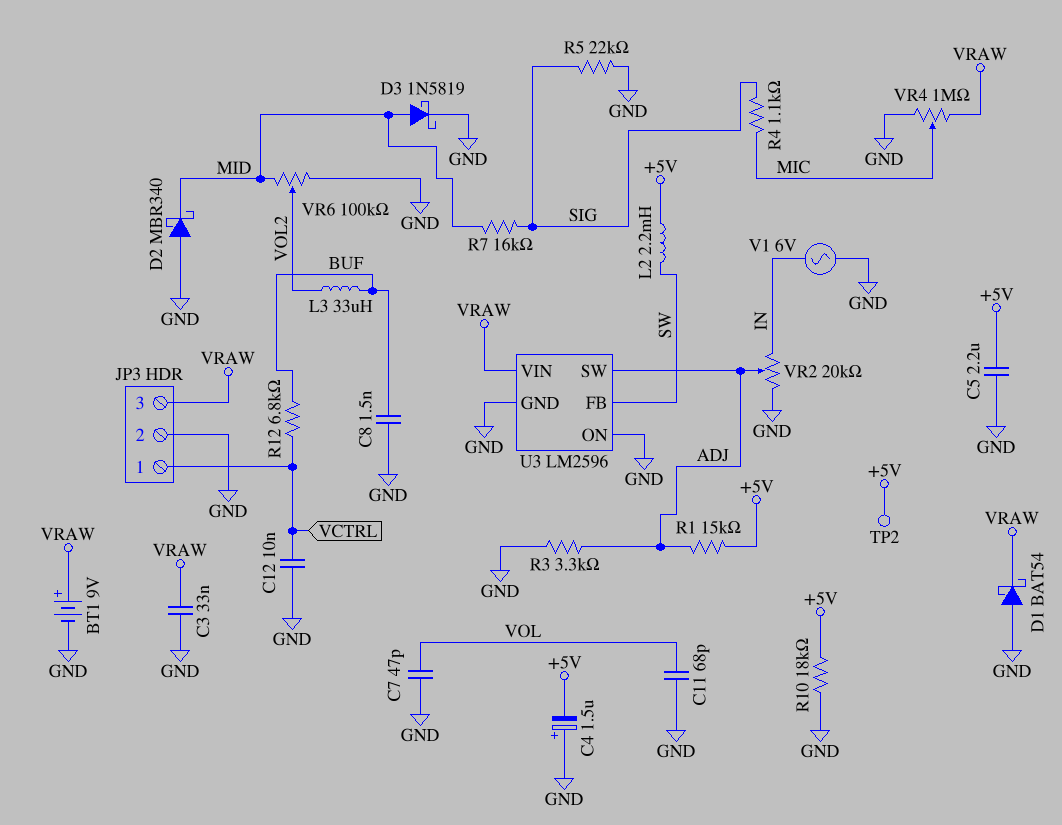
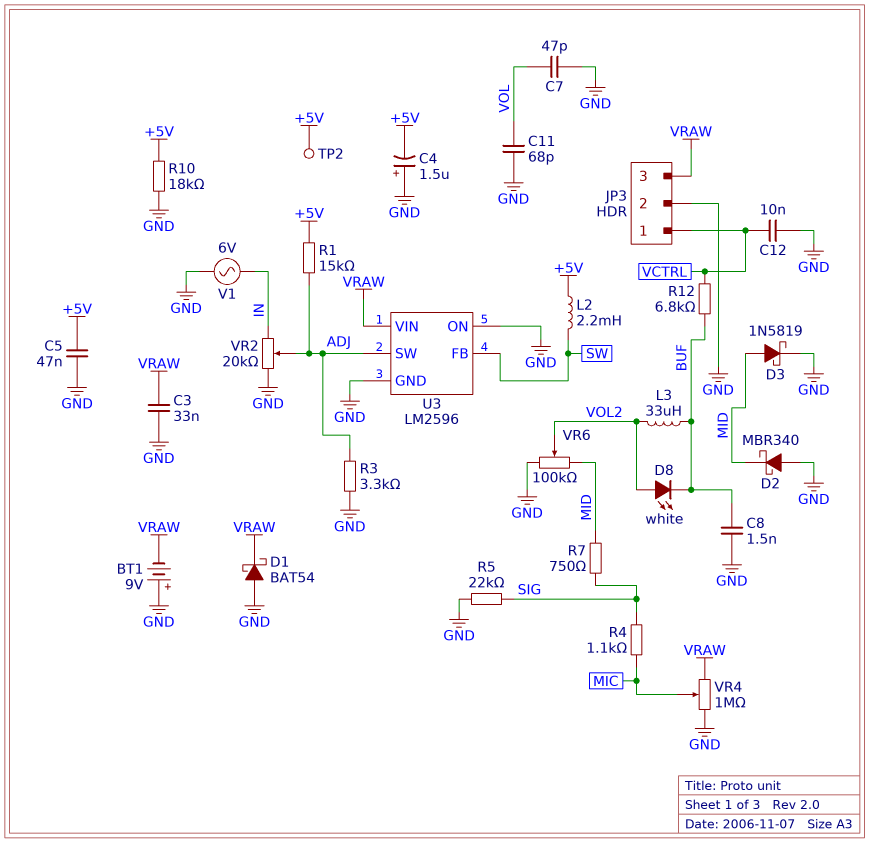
BT1: 9V (plus VRAW, minus GND) -> 9V (plus GND, minus VRAW)
C5: 2.2uF (+5V, GND) -> 47nF (+5V, GND)
D8: none -> LED white (A VOL2, K BUF)
R7: 16k (MID, SIG) -> 750 (MID, SIG)

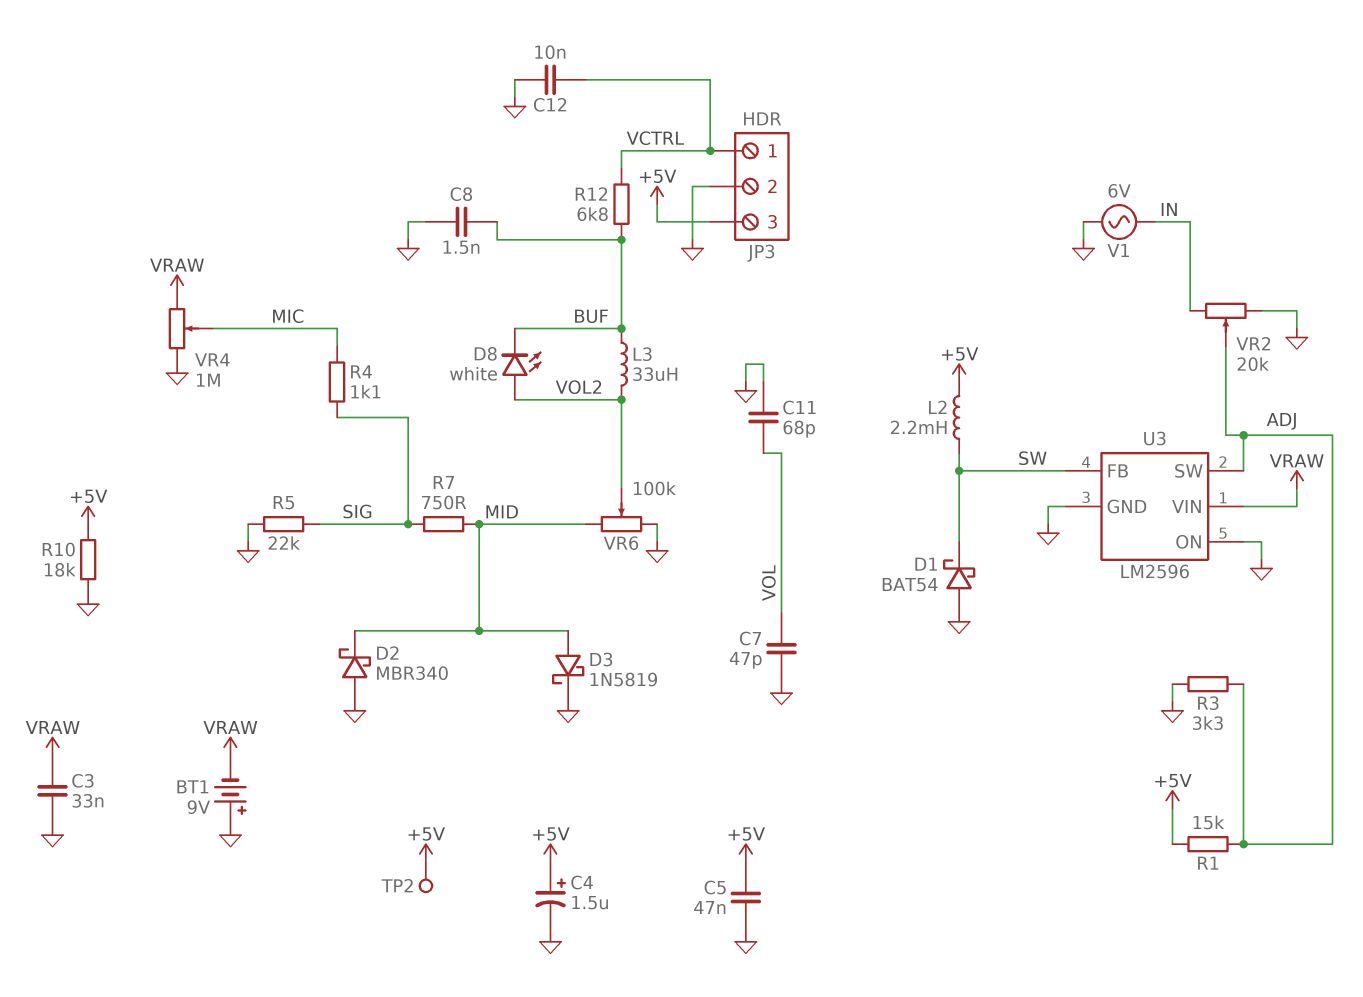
C4: 1.5uF (plus GND, minus +5V) -> 1.5uF (plus +5V, minus GND)
D1: schottky BAT54 (A GND, K VRAW) -> schottky BAT54 (A GND, K SW)
JP3 pin 3: VRAW -> +5V

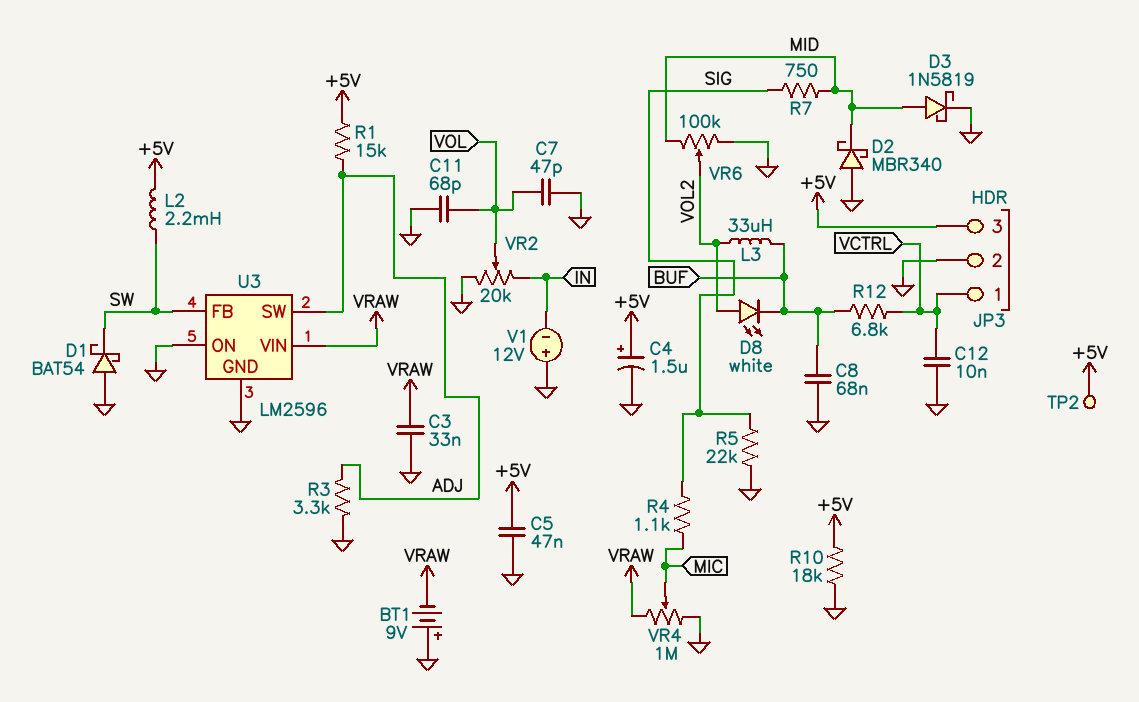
C8: 1.5nF (BUF, GND) -> 68nF (BUF, GND)
V1: AC 6V (GND, IN) -> 12V (plus GND, minus IN)
VR2: 20k (GND, IN, wiper ADJ) -> 20k (GND, IN, wiper VOL)

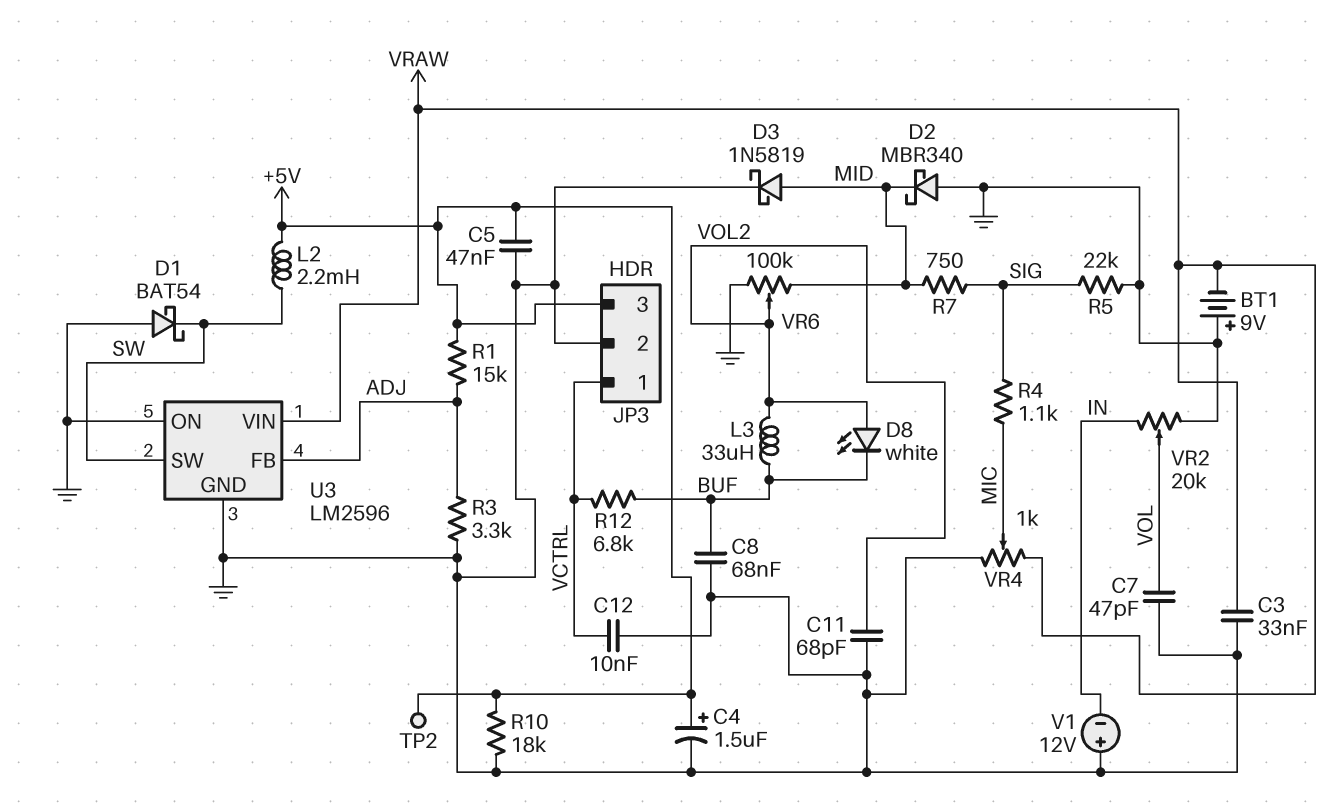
C11: 68pF (GND, VOL) -> 68pF (GND, VOL2)
U3 pin FB: SW -> ADJ
U3 pin SW: ADJ -> SW
VR4: 1M (GND, VRAW, wiper MIC) -> 1k (GND, VRAW, wiper MIC)

